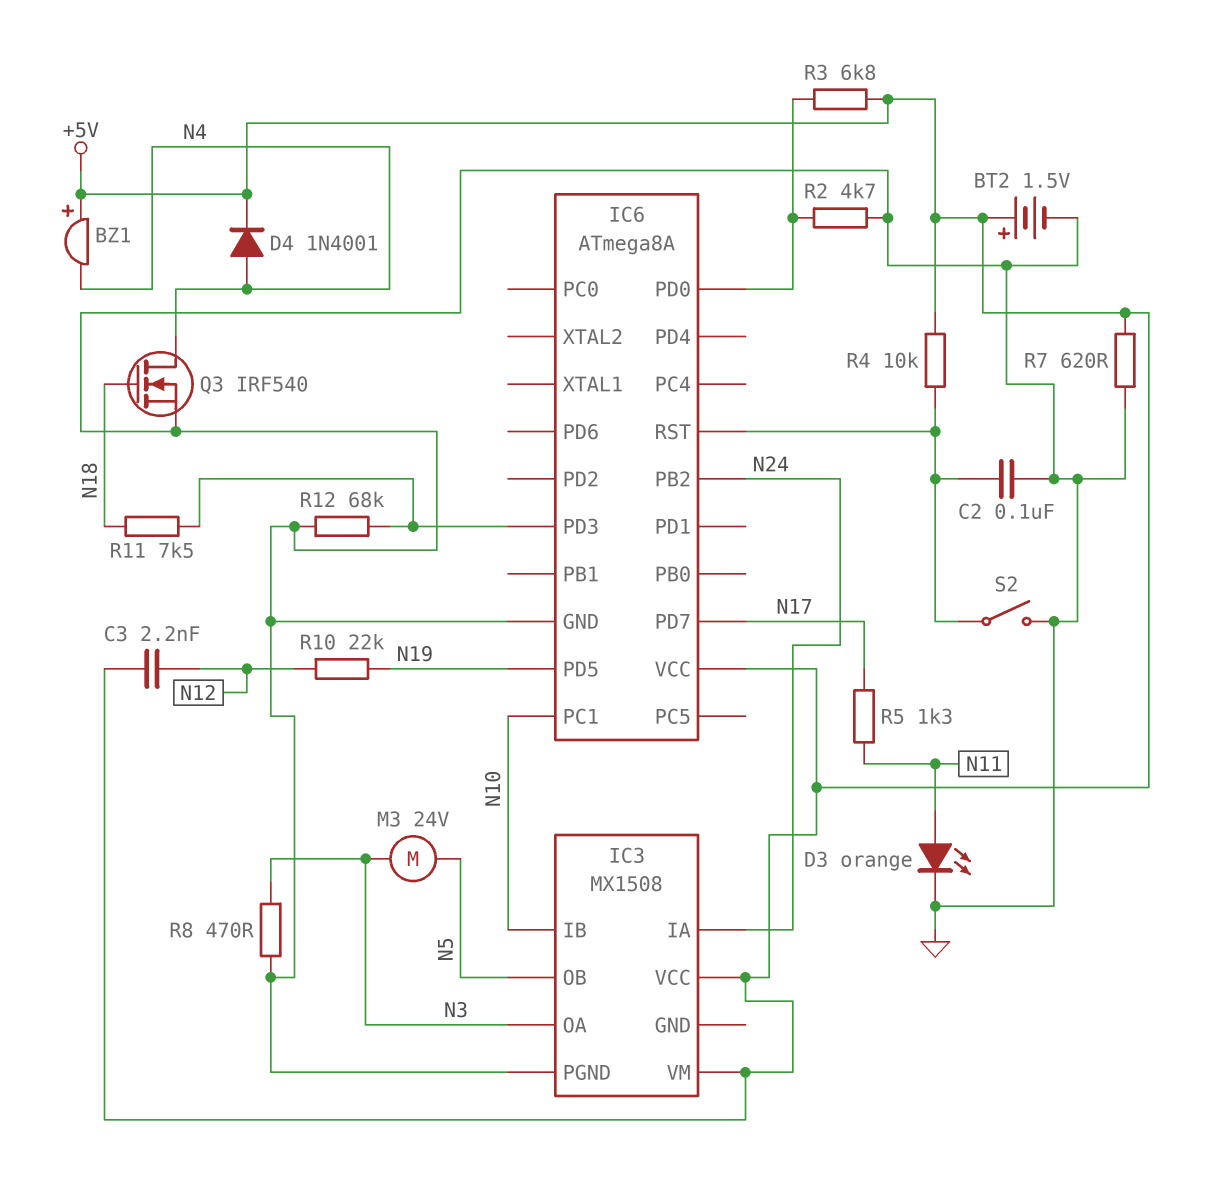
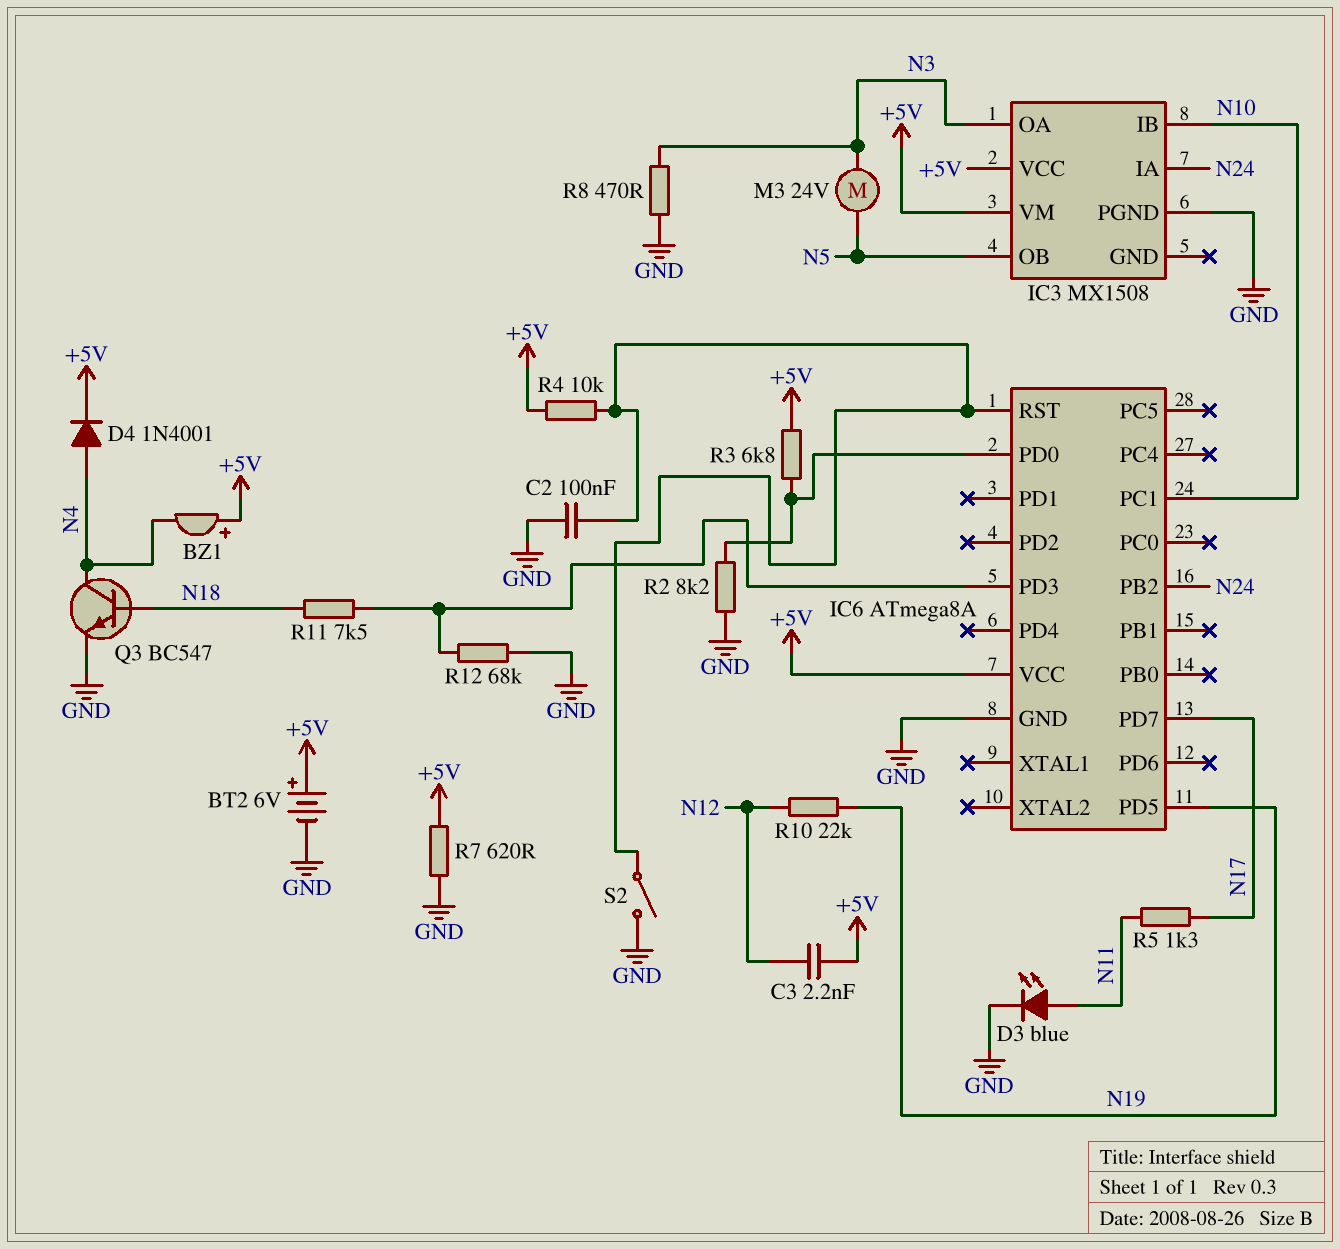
BT2: 1.5V (plus +5V, minus GND) -> 6V (plus +5V, minus GND)
D3: LED orange (A N11, K GND) -> LED blue (A N11, K GND)
Q3: NMOS IRF540 (G N18, D N4, S GND) -> NPN BC547 (B N18, C N4, E GND)
R2: 4.7k (GND, IC6/PD0) -> 8.2k (GND, IC6/PD0)

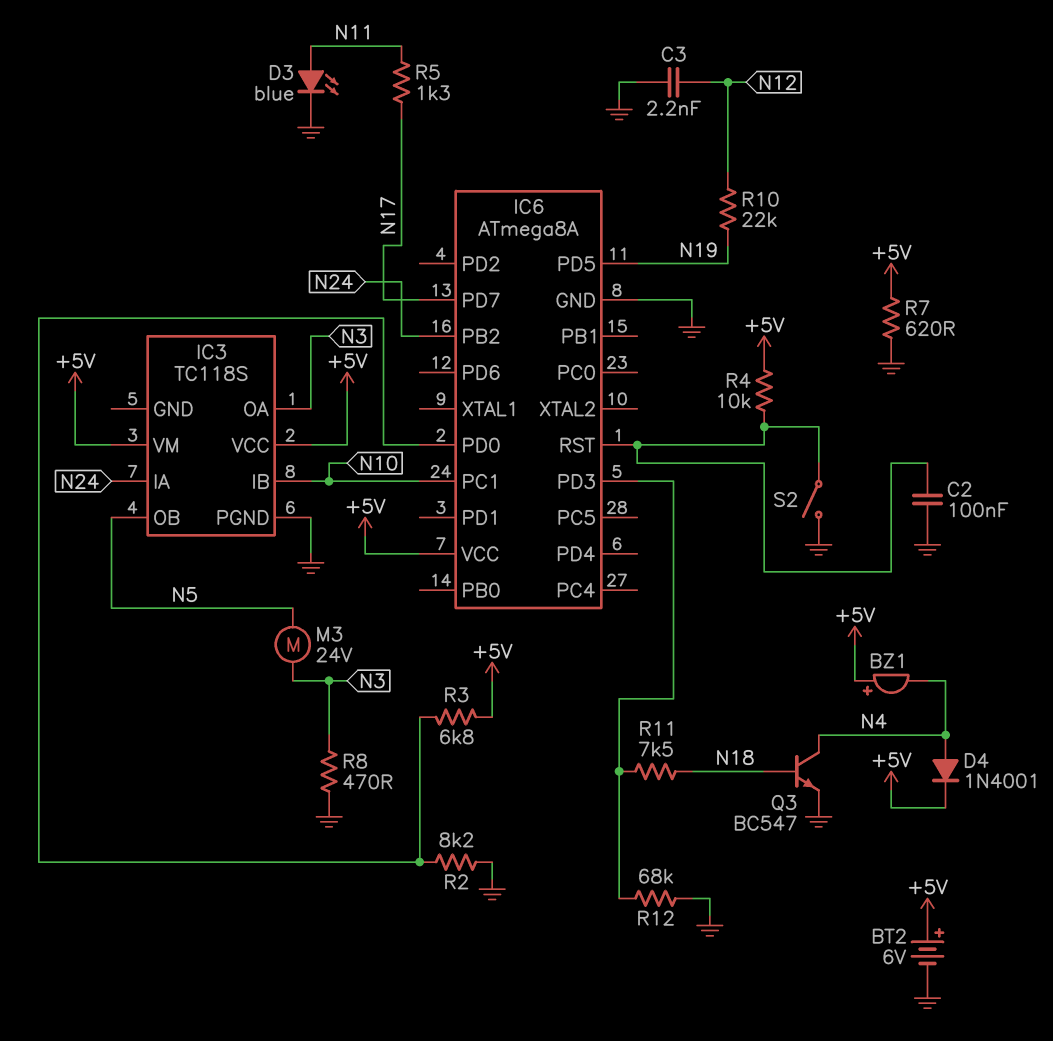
C3: 2.2nF (+5V, N12) -> 2.2nF (GND, N12)
IC3: MX1508 -> TC118S

